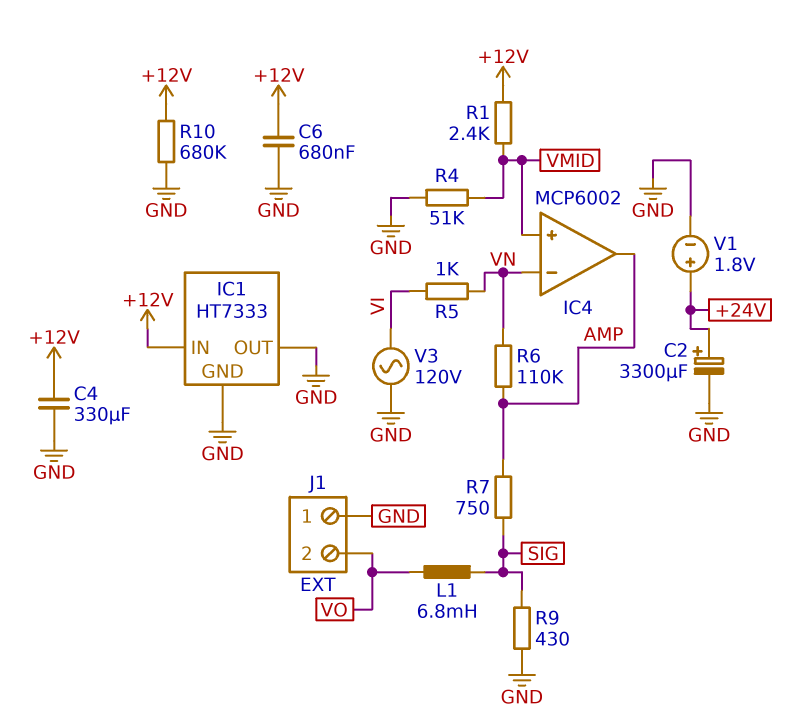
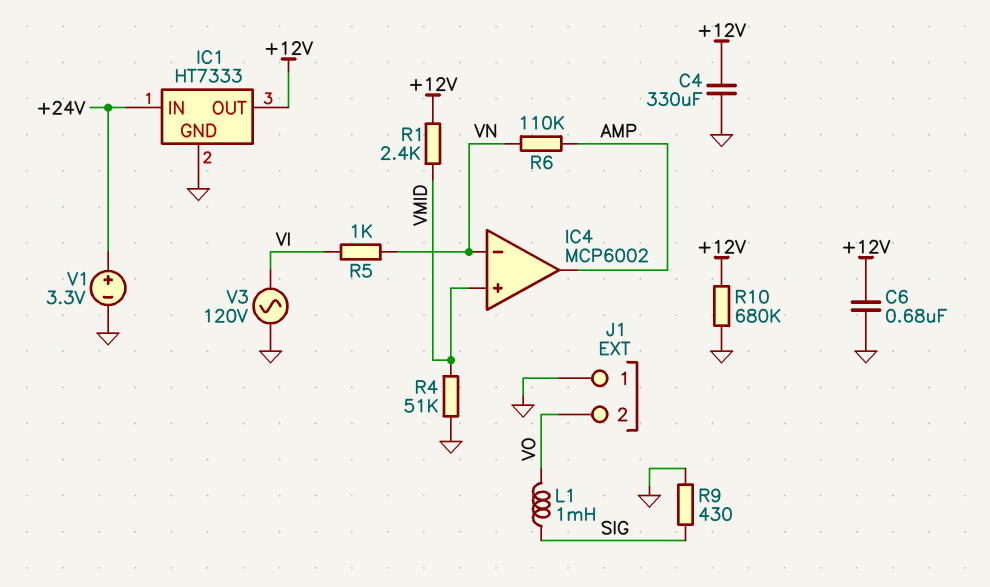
C2: 3300uF (plus +24V, minus GND) -> none
IC1 pin IN: +12V -> +24V
IC1 pin OUT: GND -> +12V
L1: 6.8mH (SIG, VO) -> 1mH (SIG, VO)
R7: 750 (AMP, SIG) -> none
V1: 1.8V (plus +24V, minus GND) -> 3.3V (plus +24V, minus GND)

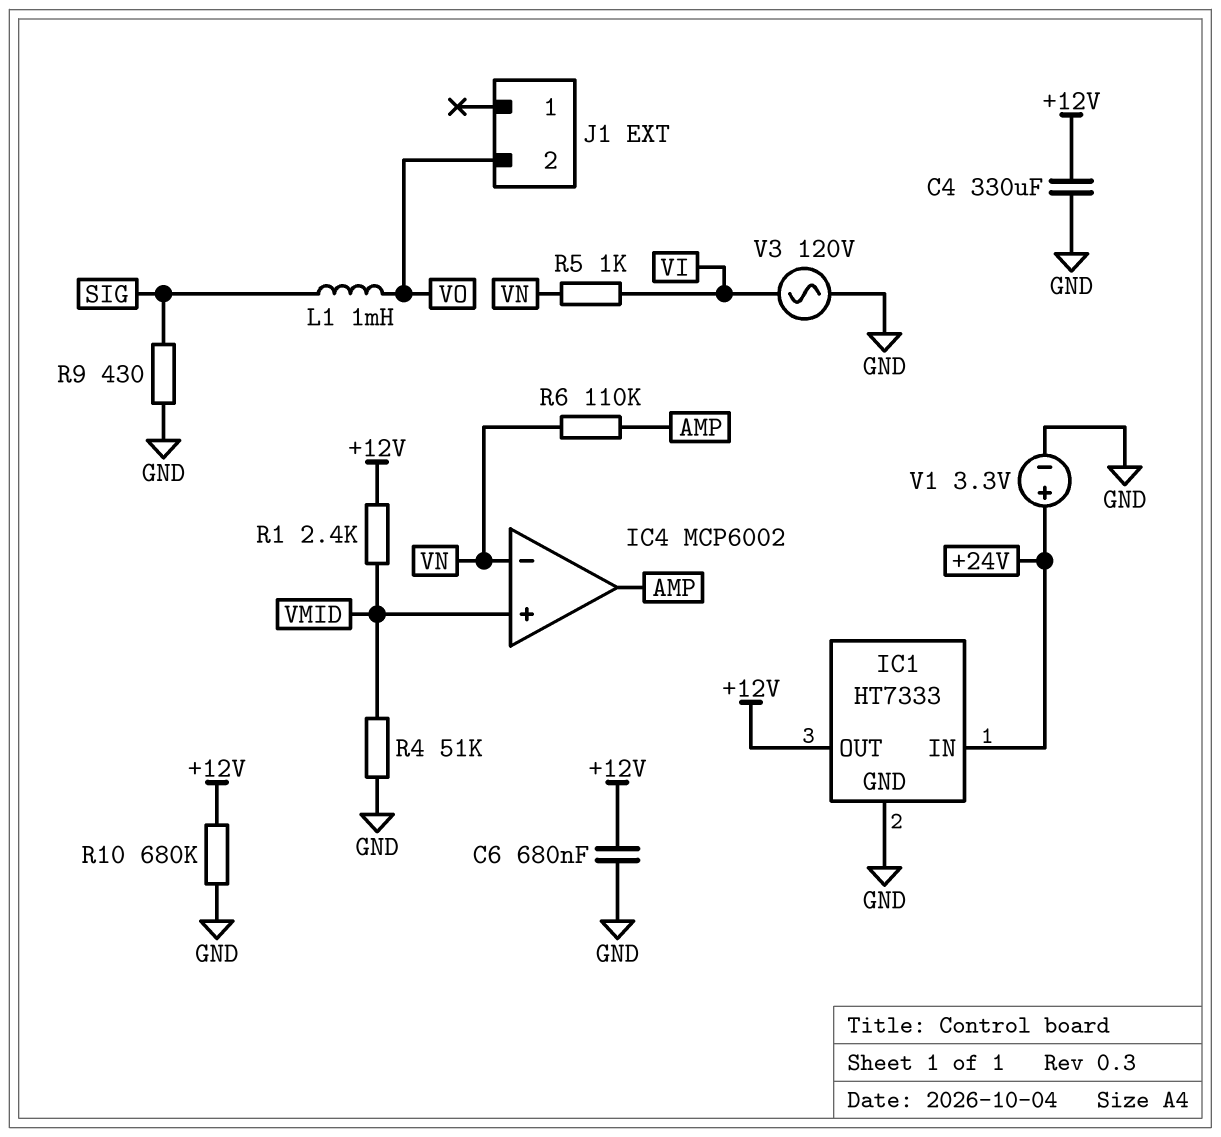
J1 pin 1: GND -> none

